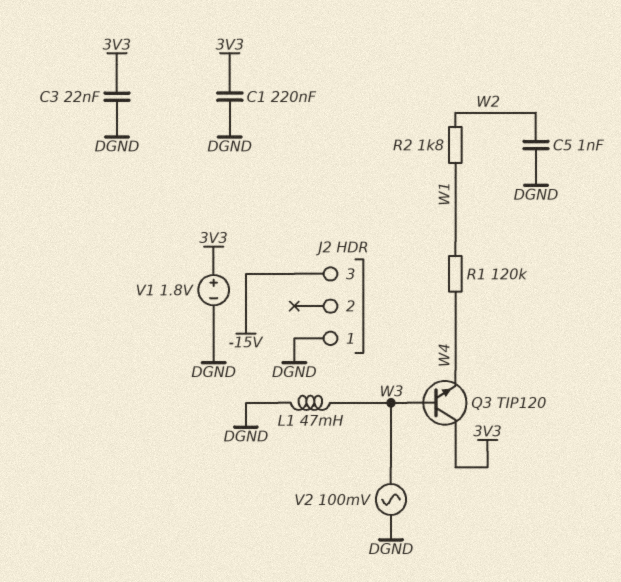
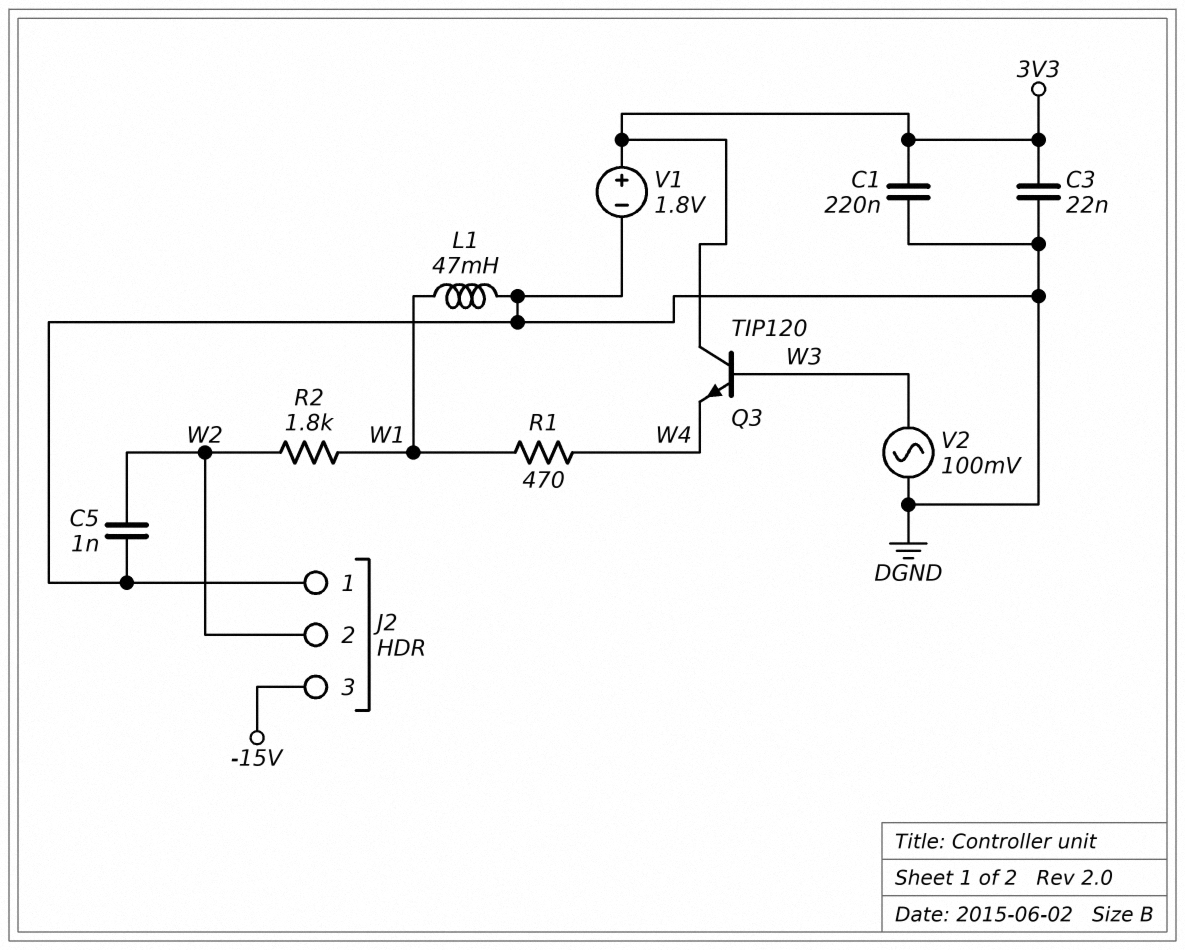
J2 pin 2: none -> W2
L1: 47mH (DGND, W3) -> 47mH (DGND, W1)
R1: 120k (W1, W4) -> 470 (W1, W4)

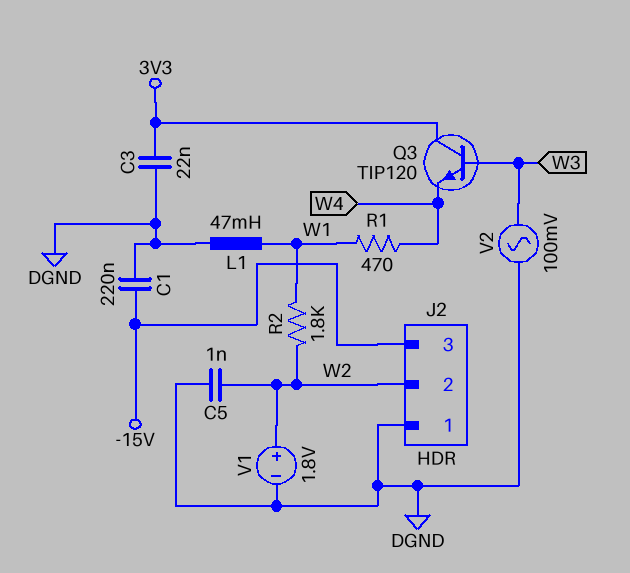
C1: 220nF (3V3, DGND) -> 220nF (-15V, DGND)
V1: 1.8V (plus 3V3, minus DGND) -> 1.8V (plus W2, minus DGND)

